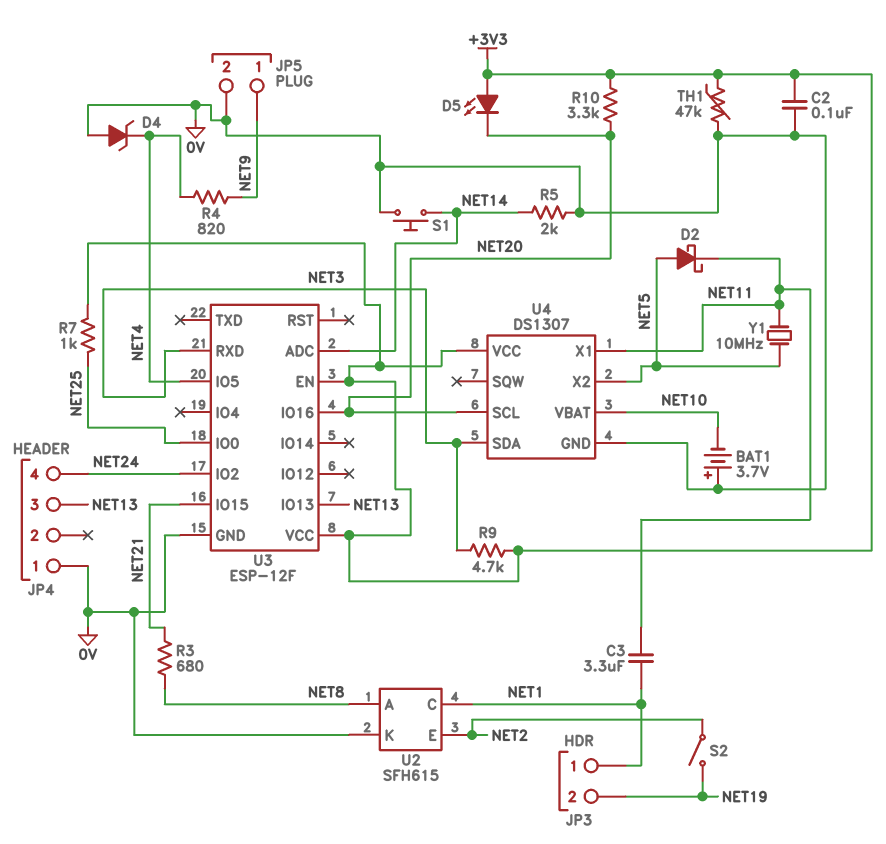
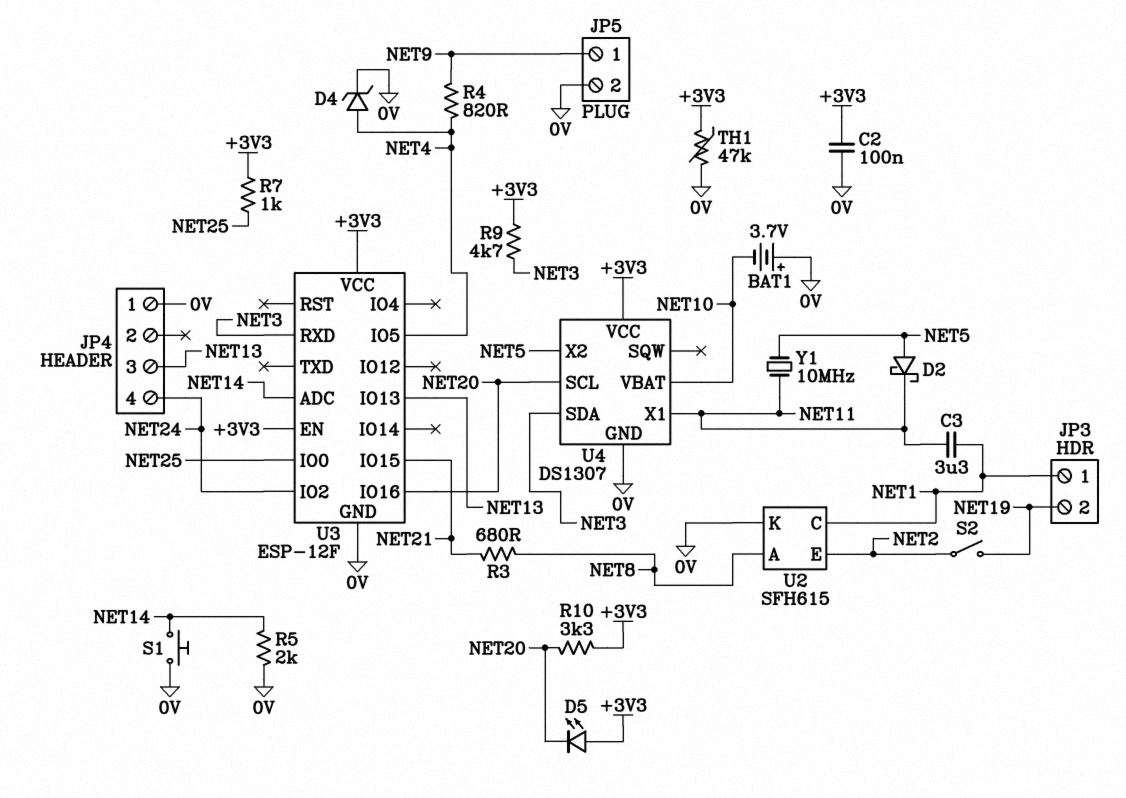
D4: zener (A 0V, K NET4) -> zener (A NET4, K 0V)

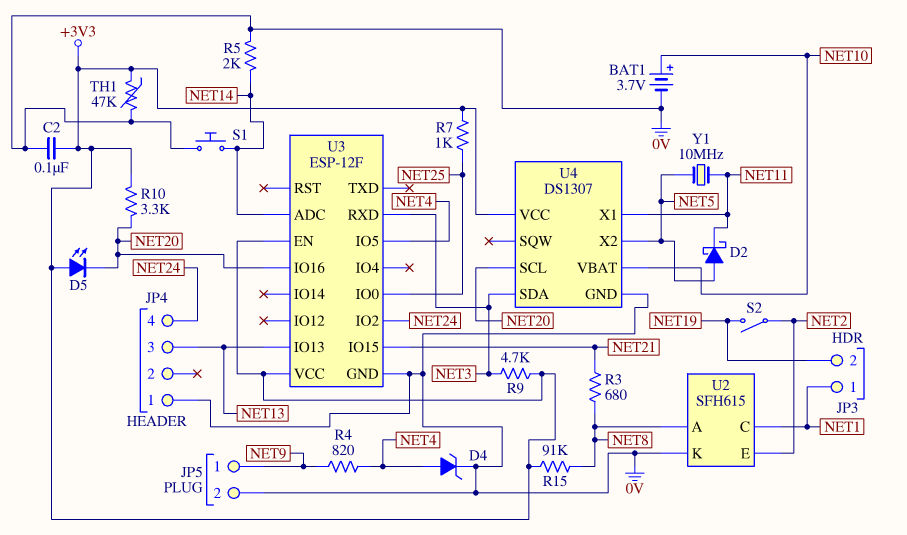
BAT1: 3.7V (plus 0V, minus NET10) -> 3.7V (plus NET10, minus 0V)
C3: 3.3uF (NET1, NET11) -> none
R15: none -> 91k (+3V3, NET8)

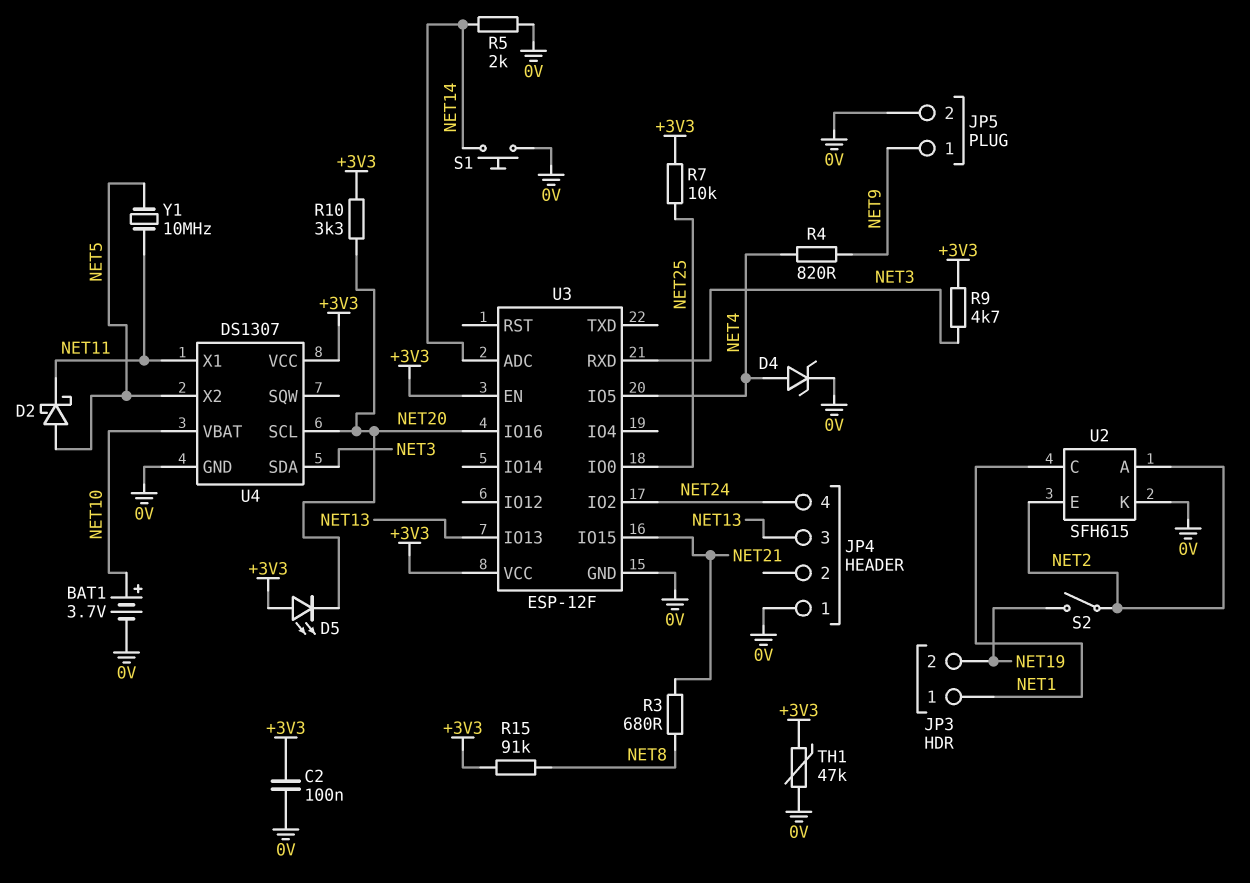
R7: 1k (+3V3, NET25) -> 10k (+3V3, NET25)
U2 pin A: NET8 -> NET2

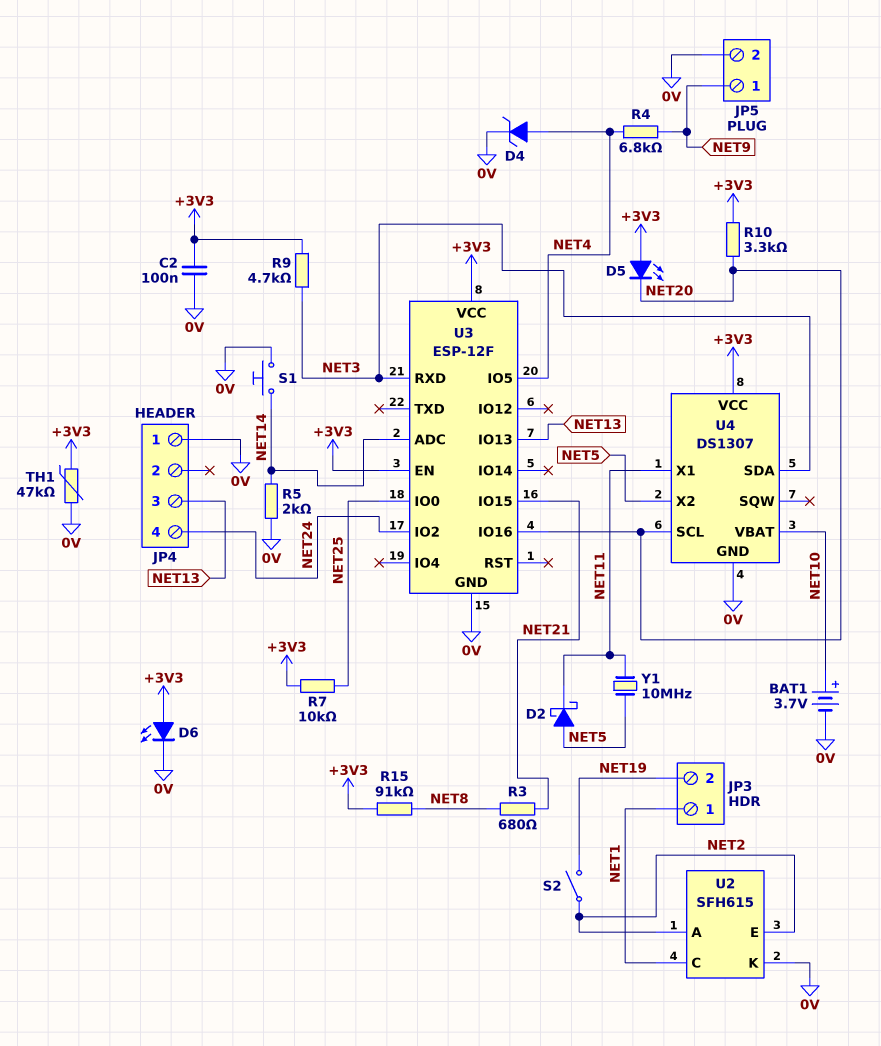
D6: none -> LED (A +3V3, K 0V)
R4: 820 (NET4, NET9) -> 6.8k (NET4, NET9)

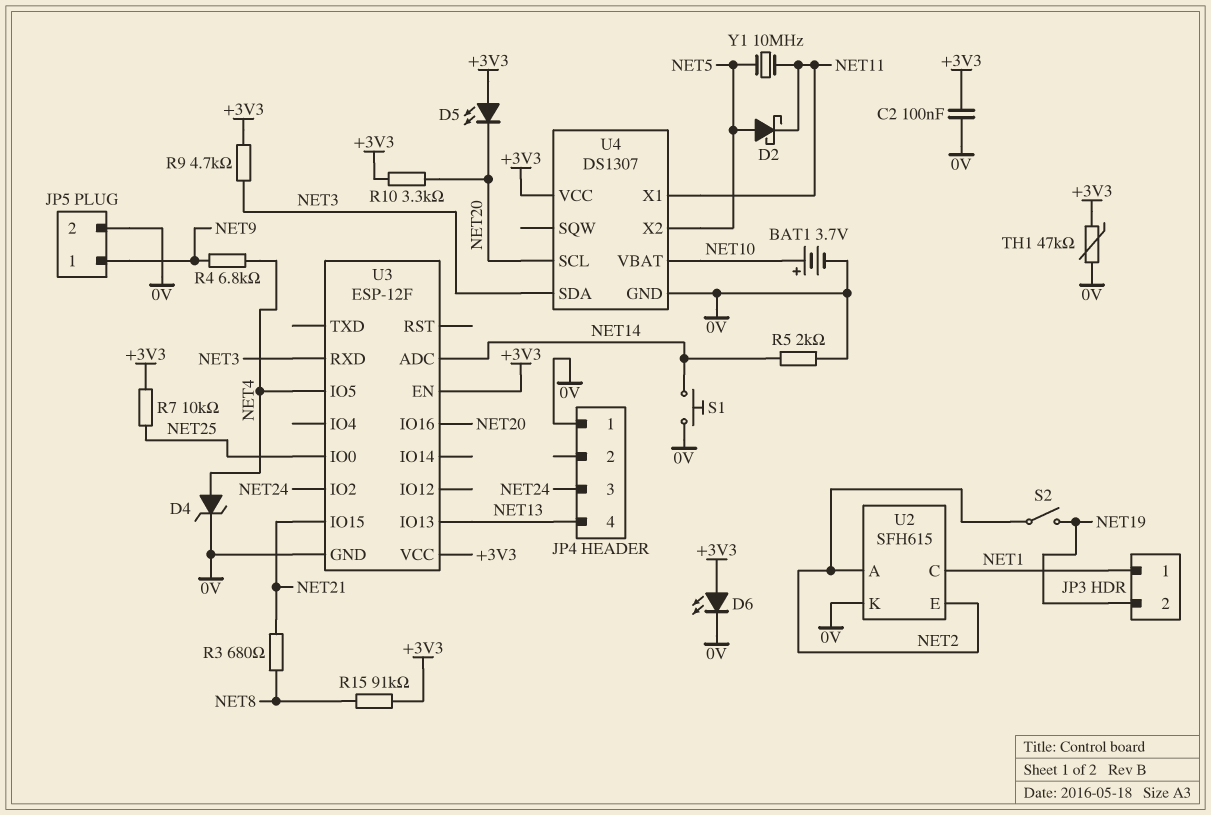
JP4 pin 3: NET13 -> NET24
JP4 pin 4: NET24 -> NET13

